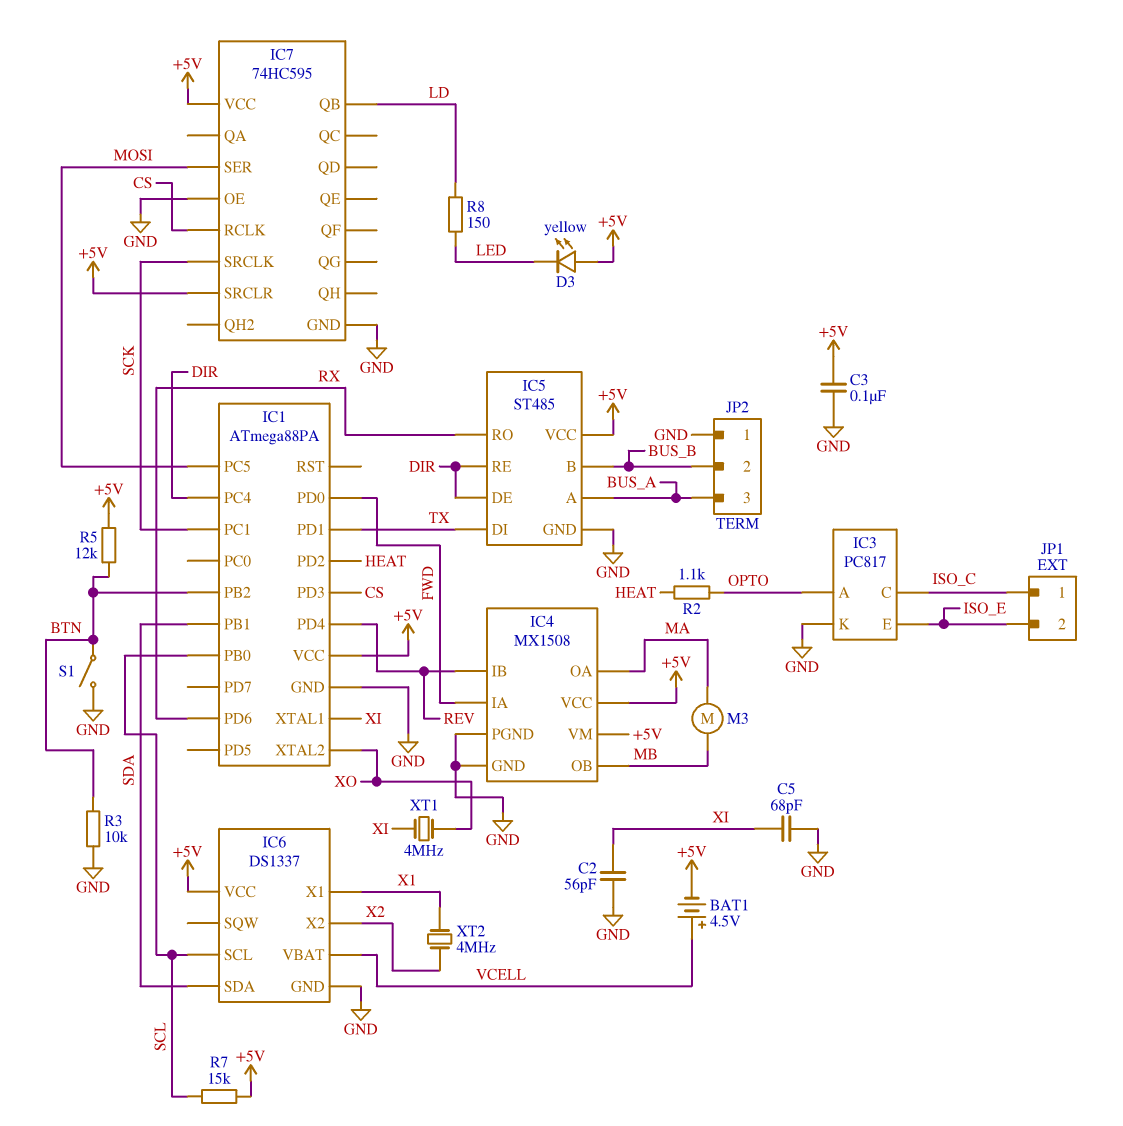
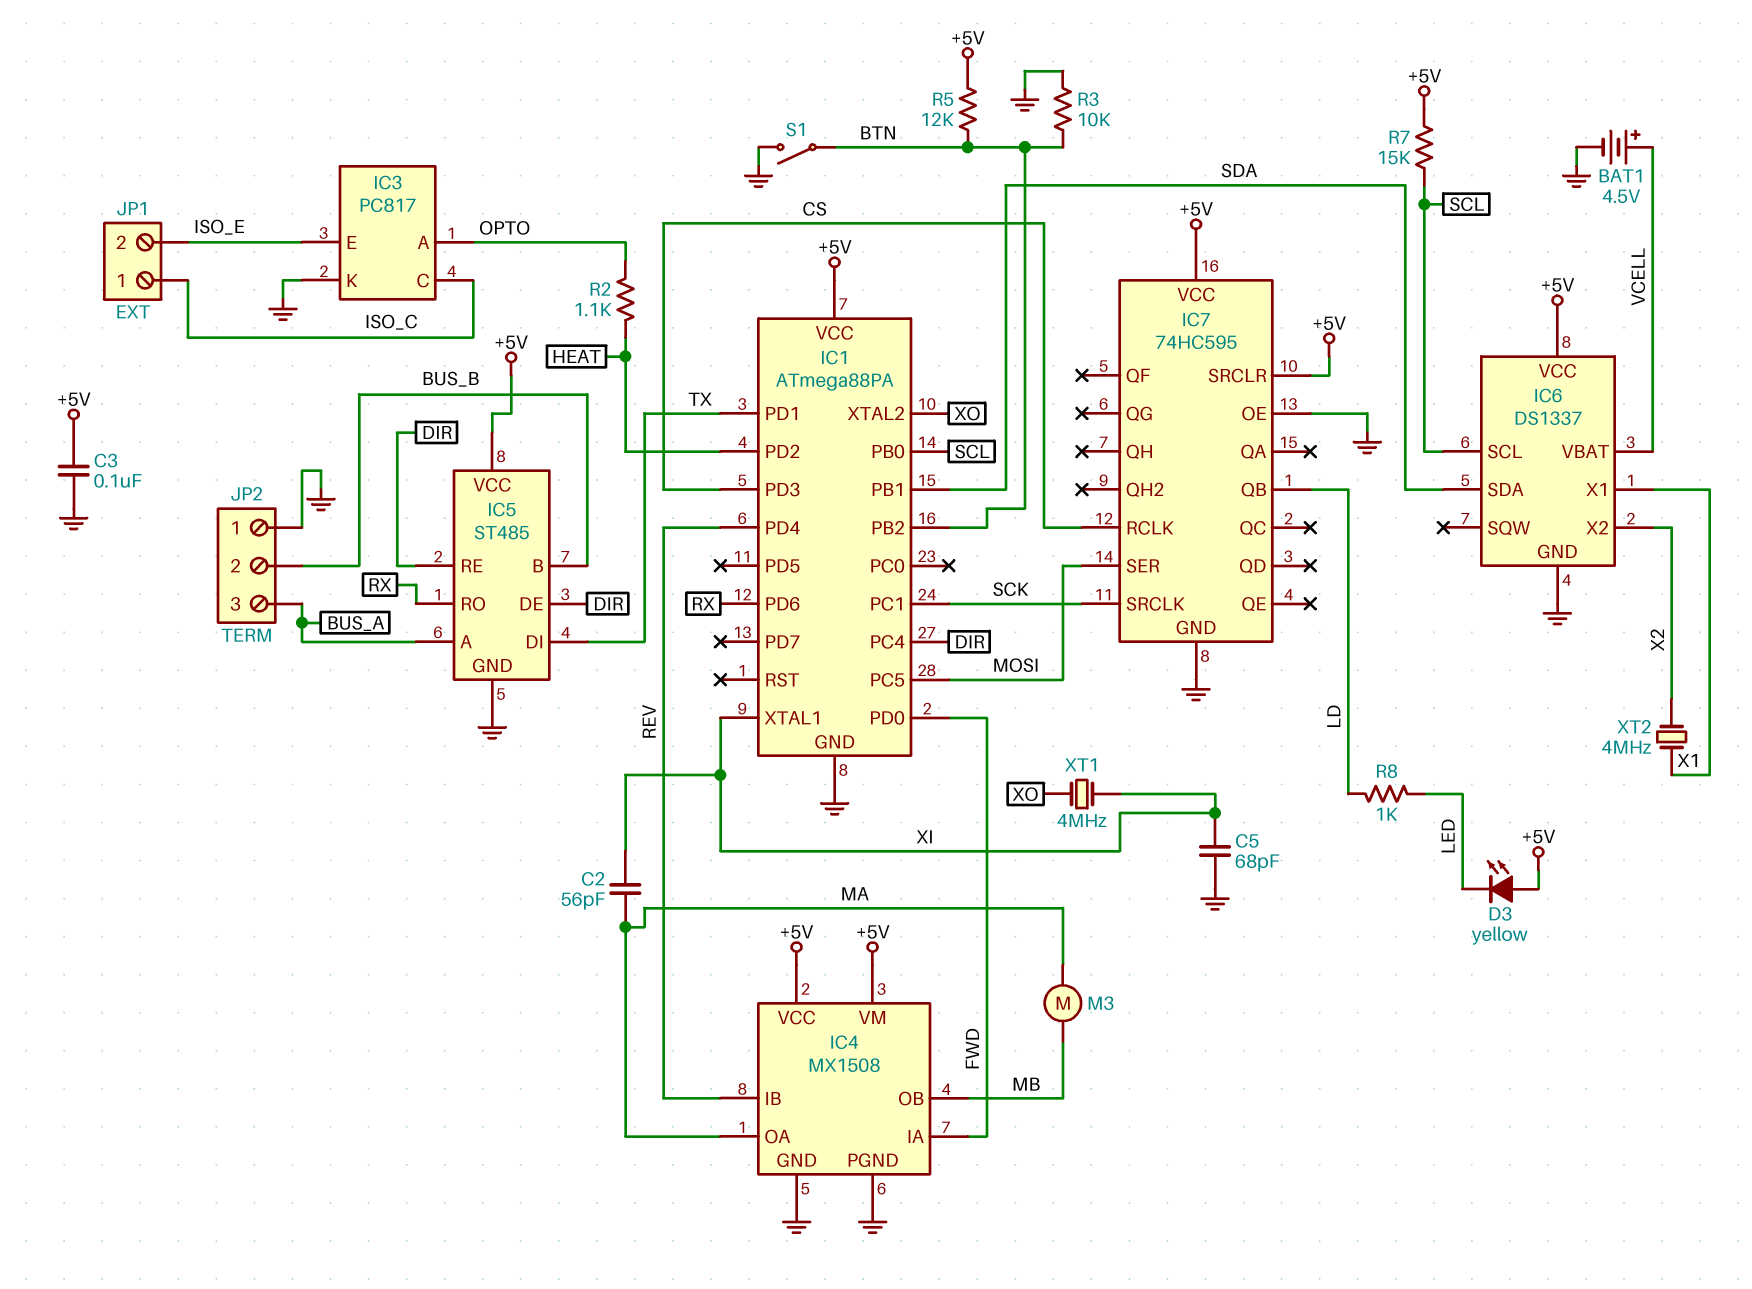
BAT1: 4.5V (plus VCELL, minus +5V) -> 4.5V (plus VCELL, minus GND)
C2: 56pF (GND, XI) -> 56pF (MA, XI)
R8: 150 (LD, LED) -> 1k (LD, LED)

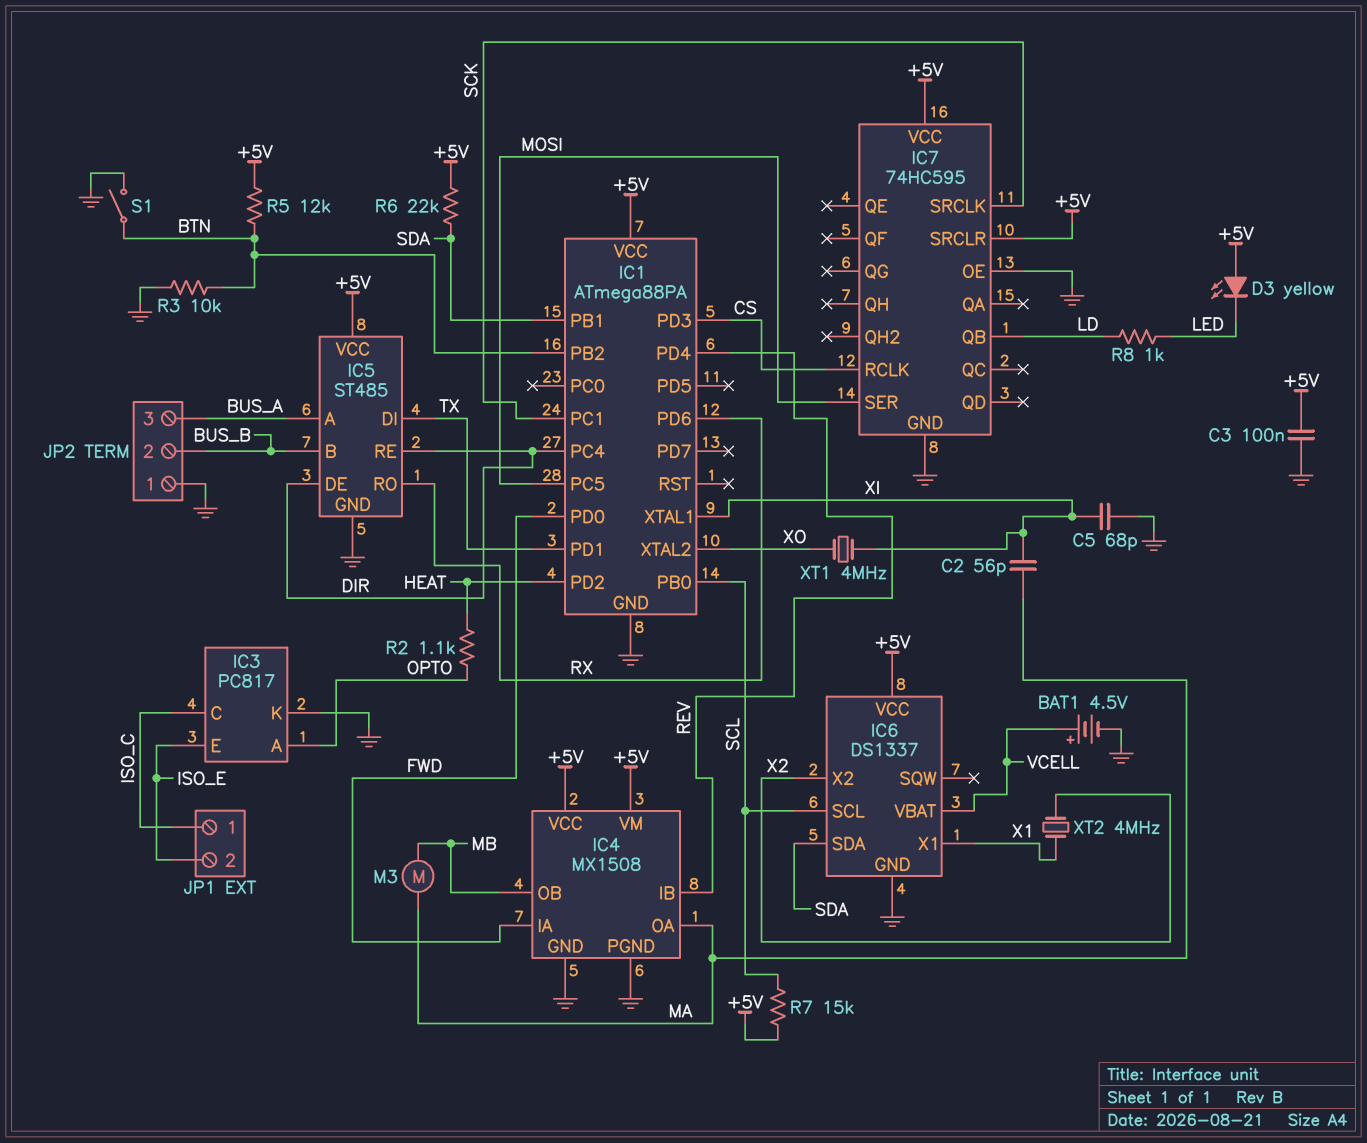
R6: none -> 22k (+5V, SDA)

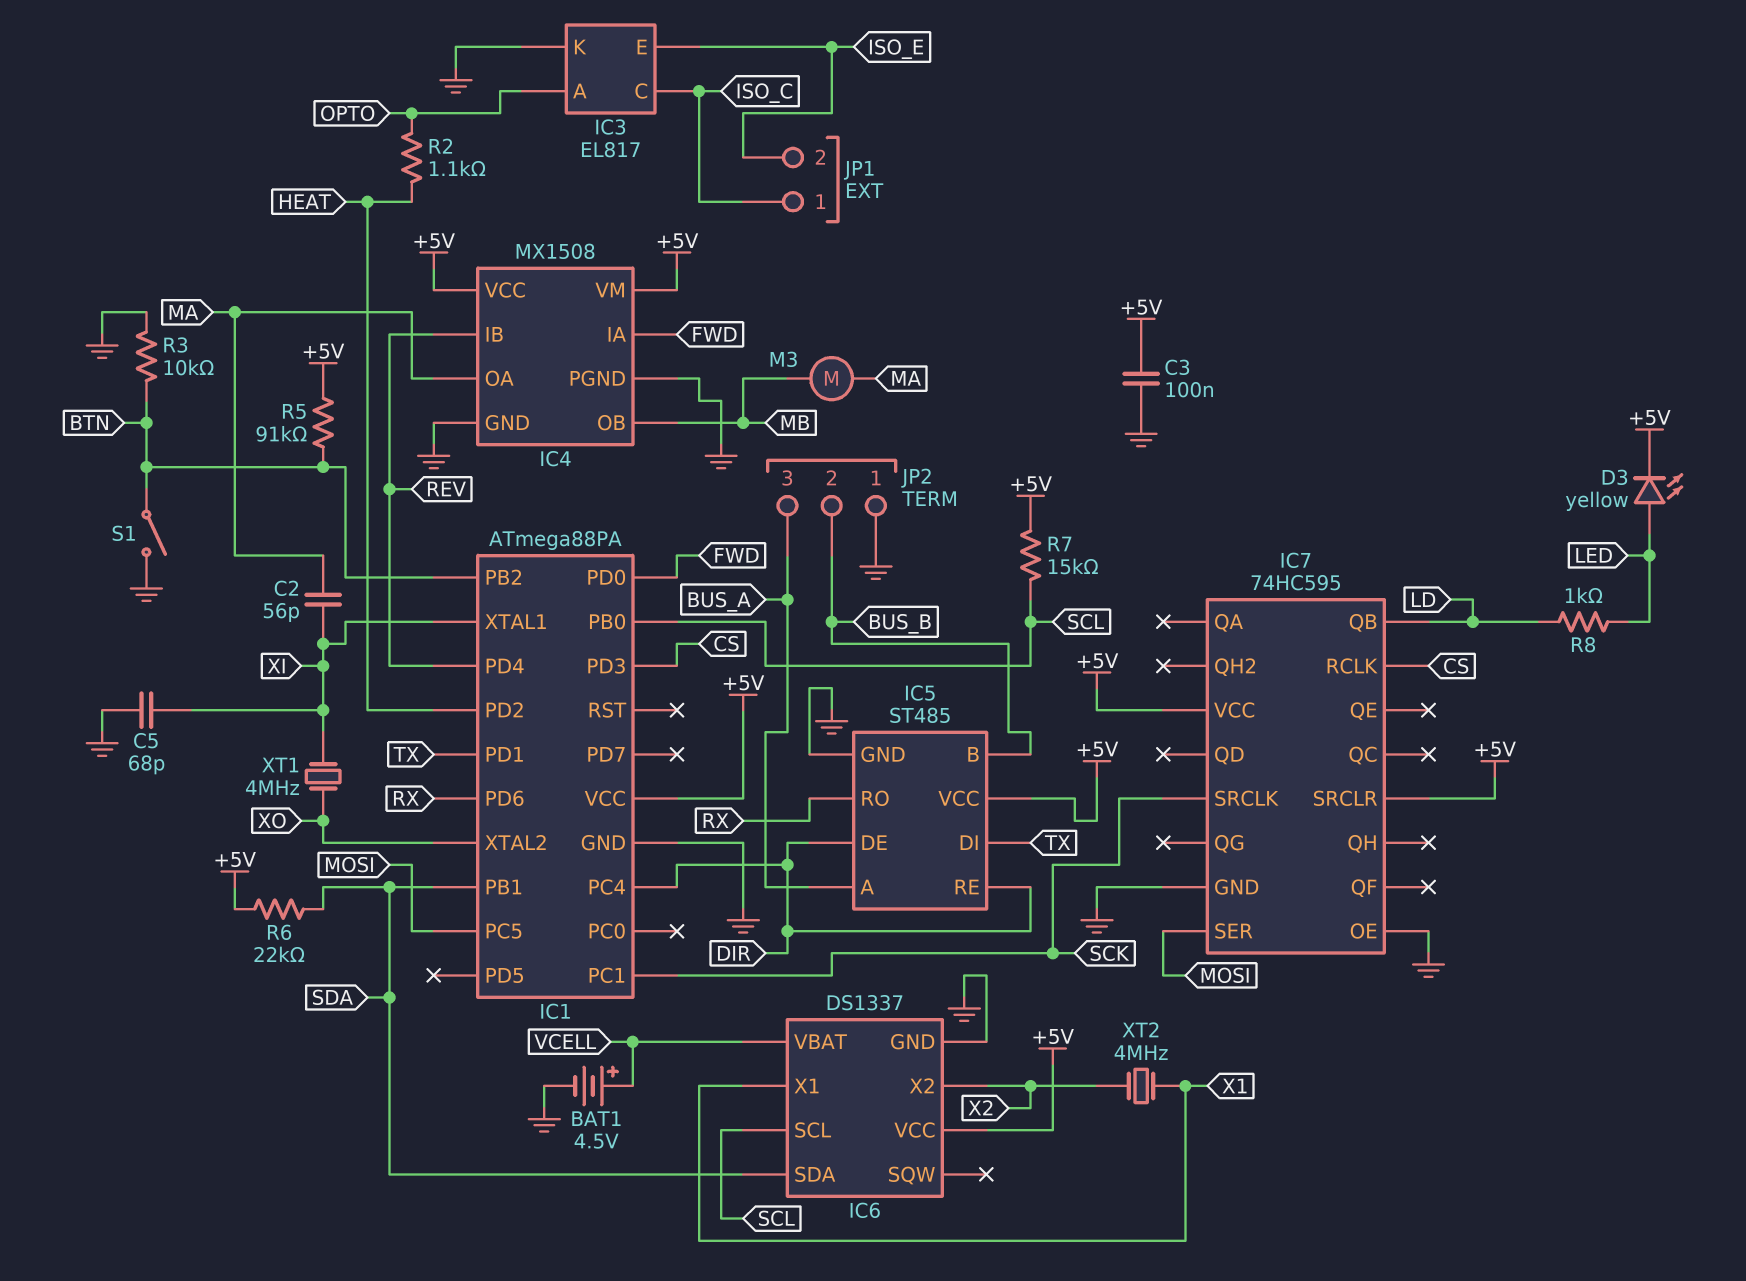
D3: LED yellow (A +5V, K LED) -> LED yellow (A LED, K +5V)
IC3: PC817 -> EL817
R5: 12k (+5V, BTN) -> 91k (+5V, BTN)

